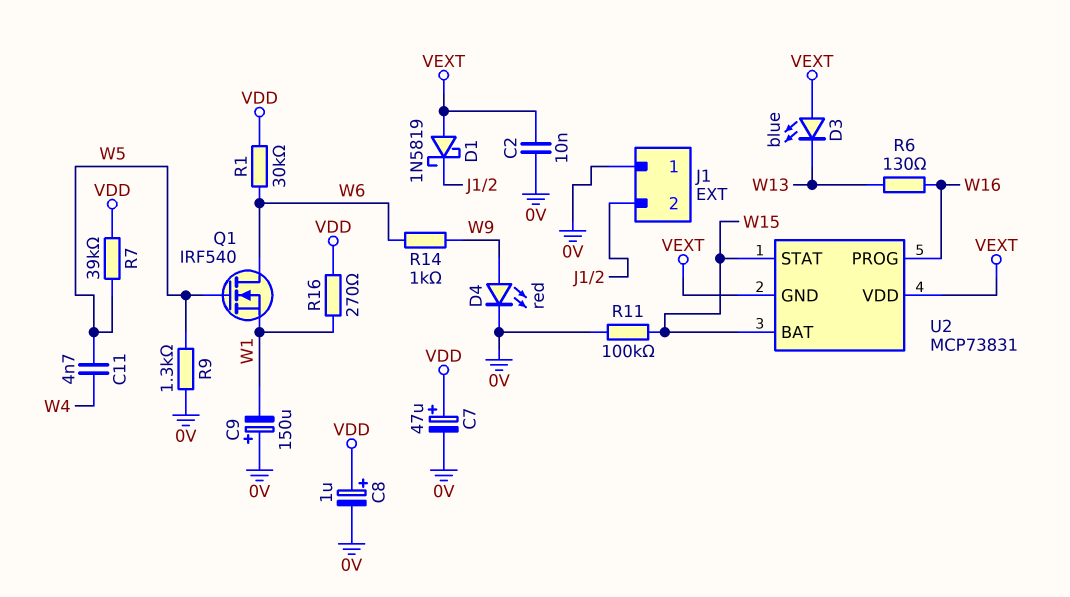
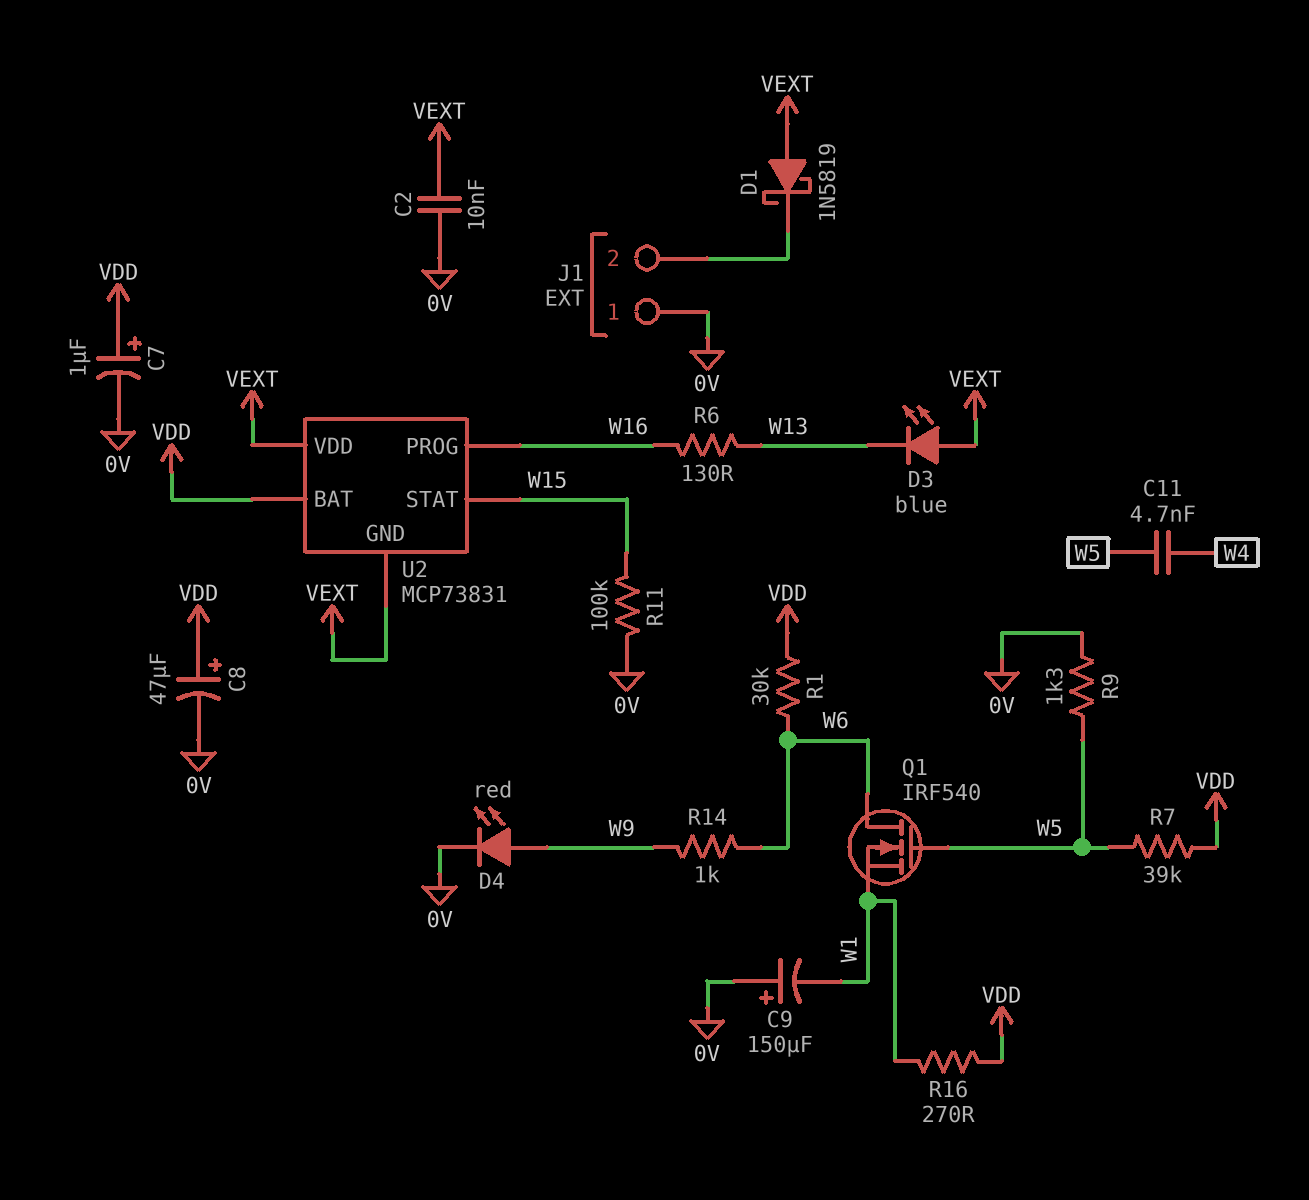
C7: 47uF (plus VDD, minus 0V) -> 1uF (plus VDD, minus 0V)
C8: 1uF (plus VDD, minus 0V) -> 47uF (plus VDD, minus 0V)
U2 pin BAT: W15 -> VDD

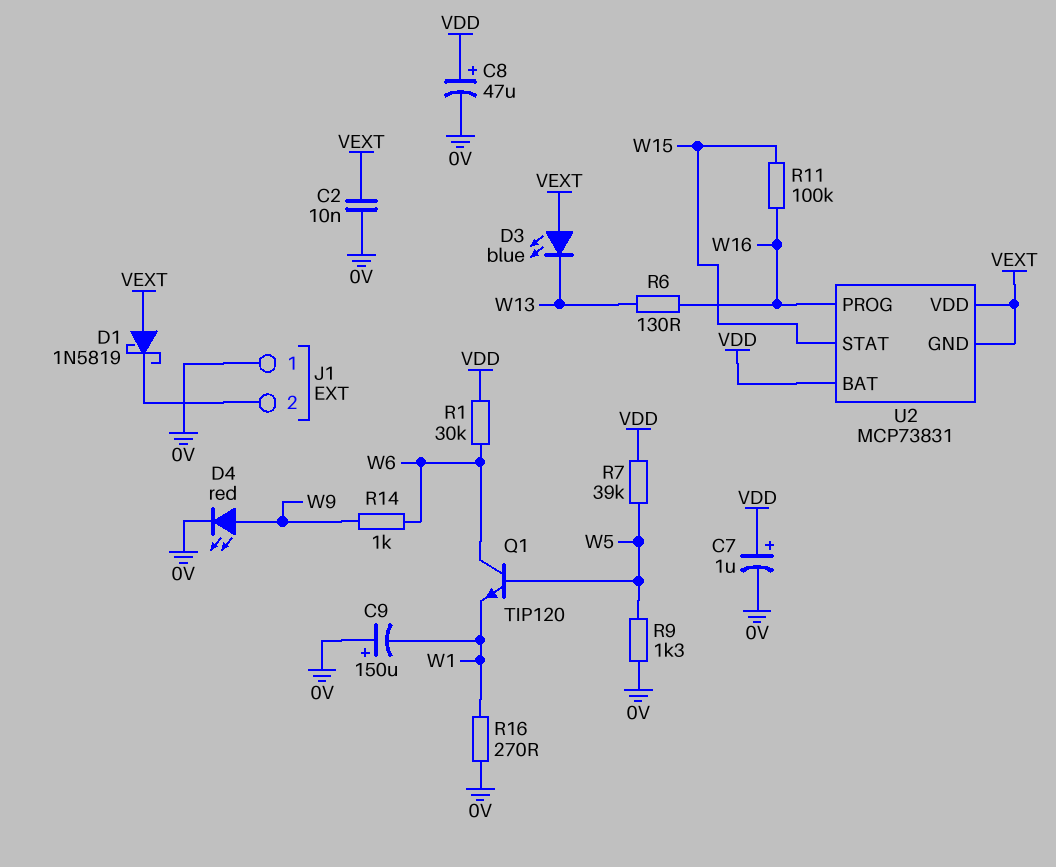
C11: 4.7nF (W4, W5) -> none
Q1: NMOS IRF540 (G W5, D W6, S W1) -> NPN TIP120 (B W5, C W6, E W1)
R11: 100k (0V, W15) -> 100k (W15, W16)
R16: 270 (VDD, W1) -> 270 (0V, W1)

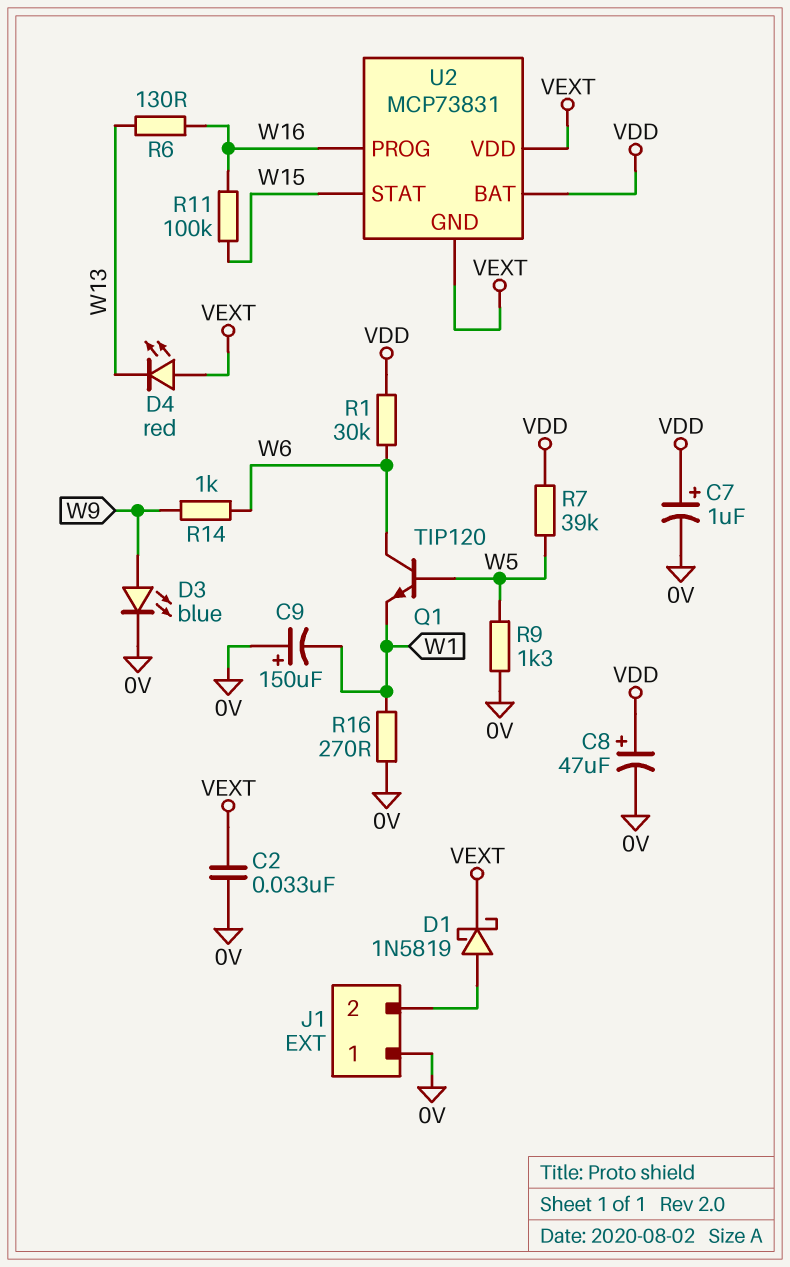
C2: 10nF (0V, VEXT) -> 33nF (0V, VEXT)
D1: schottky 1N5819 (A VEXT, K J1/2) -> schottky 1N5819 (A J1/2, K VEXT)
D3: LED blue (A VEXT, K W13) -> LED blue (A W9, K 0V)
D4: LED red (A W9, K 0V) -> LED red (A VEXT, K W13)

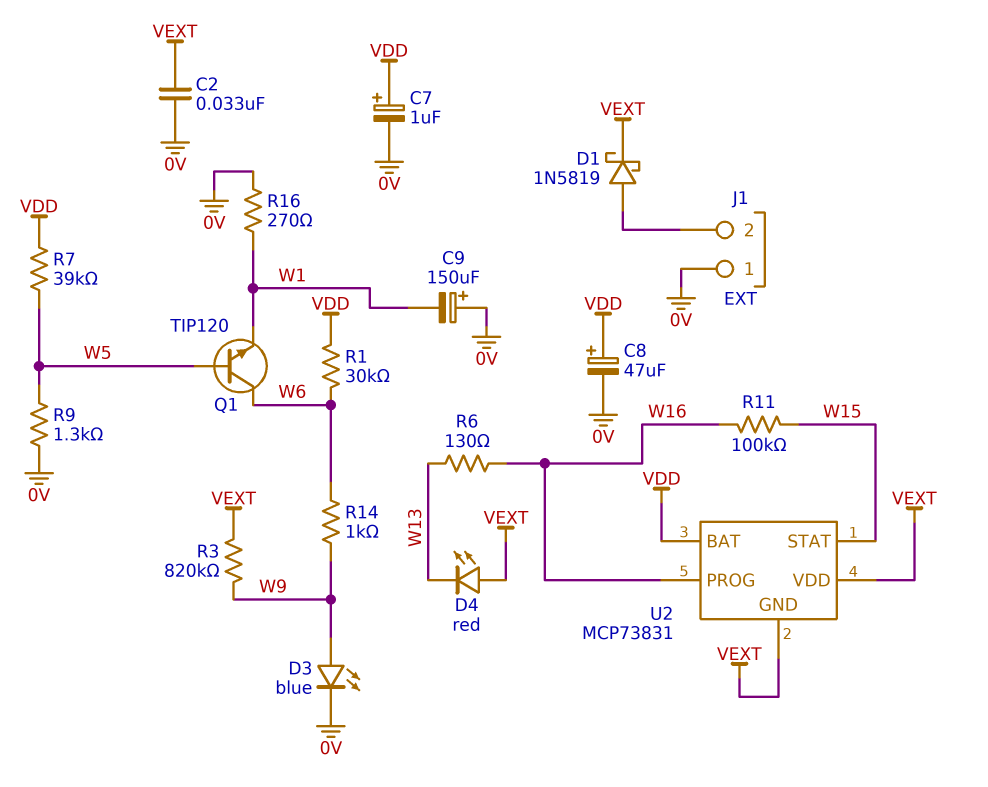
R3: none -> 820k (VEXT, W9)

